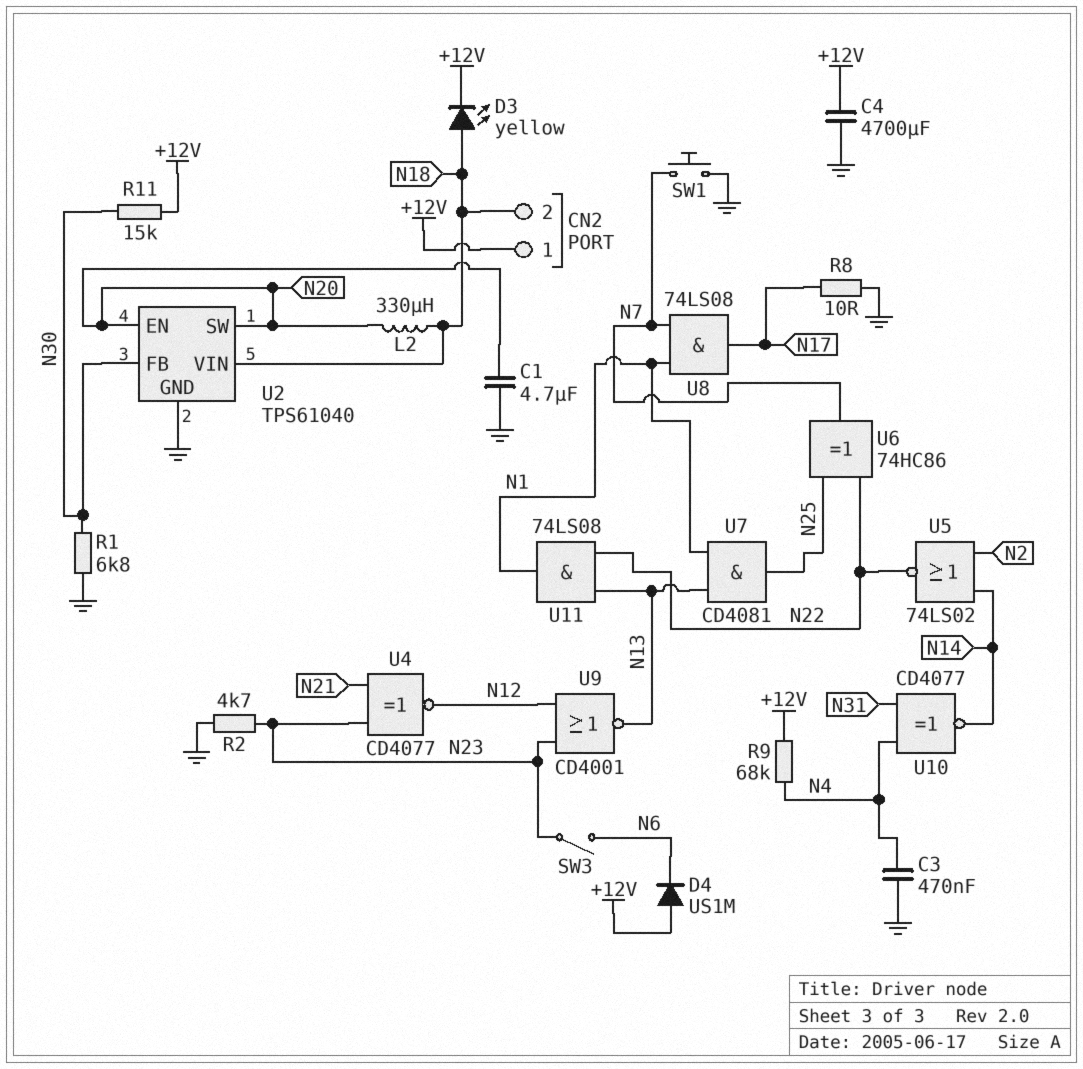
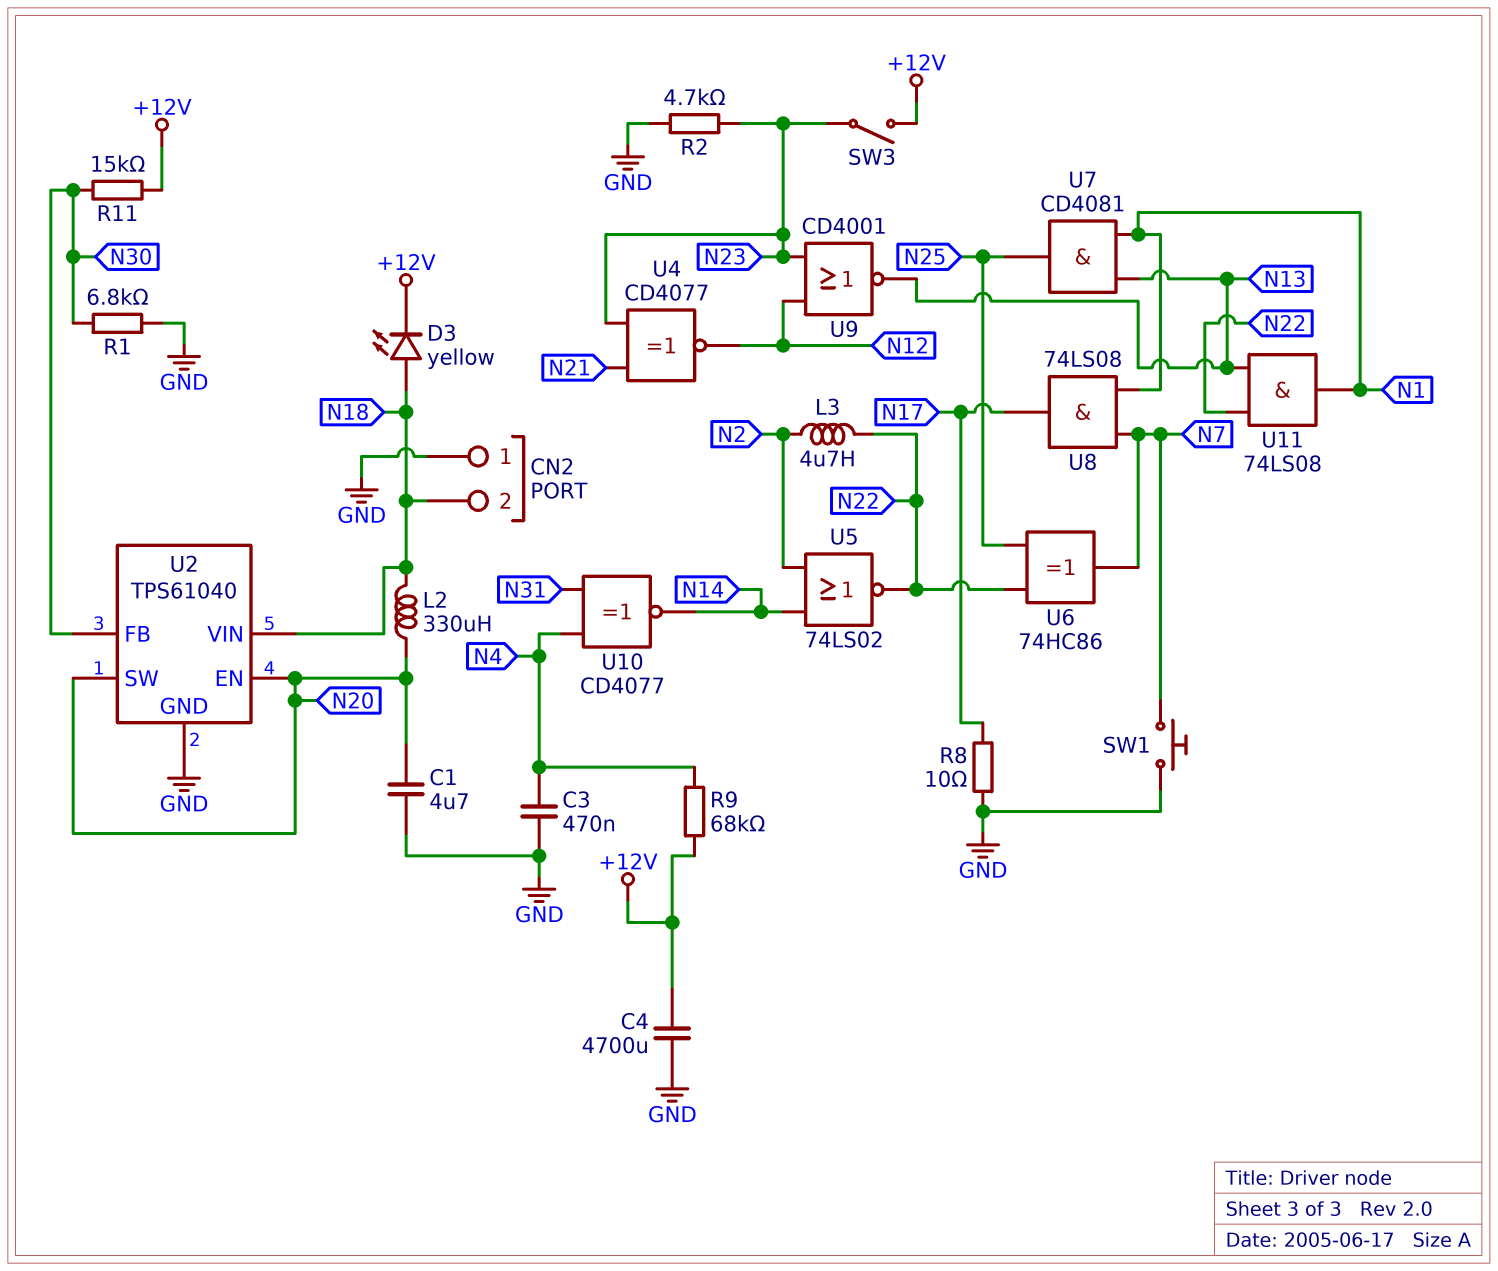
CN2 pin 1: +12V -> GND
D4: diode US1M (A +12V, K N6) -> none
L3: none -> 4.7uH (N2, N22)
SW3: switch (N6, N23) -> switch (+12V, N23)

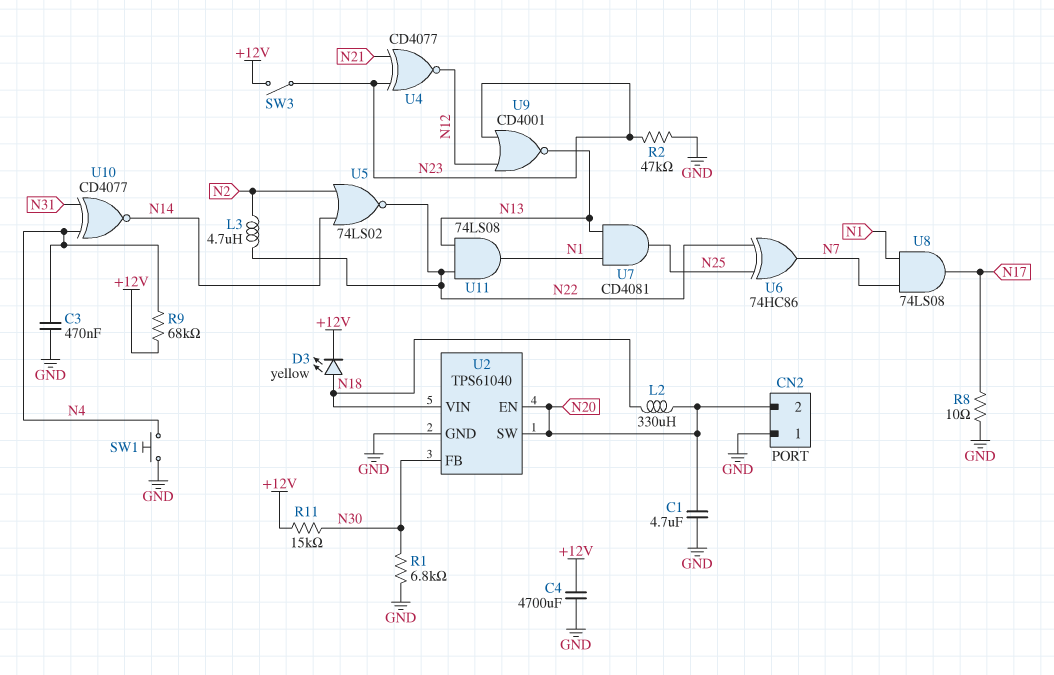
CN2 pin 2: N18 -> N20
R2: 4.7k (GND, N23) -> 47k (GND, N23)
SW1: button (GND, N7) -> button (GND, N4)

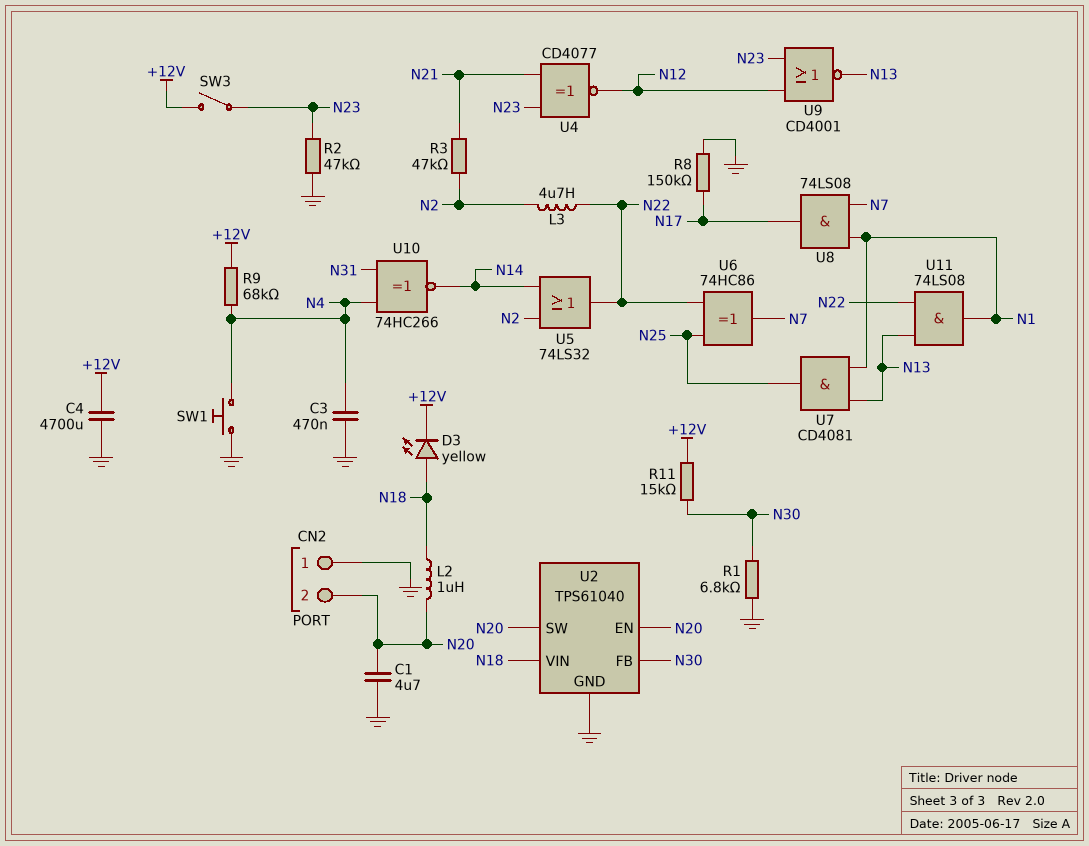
L2: 330uH (N18, N20) -> 1uH (N18, N20)
R3: none -> 47k (N2, N21)
R8: 10 (GND, N17) -> 150k (GND, N17)
U5: NOR 74LS02 (in N2, in N14, out N22) -> OR 74LS32 (in N2, in N14, out N22)
U10: XNOR CD4077 (in N4, in N31, out N14) -> XNOR 74HC266 (in N4, in N31, out N14)

